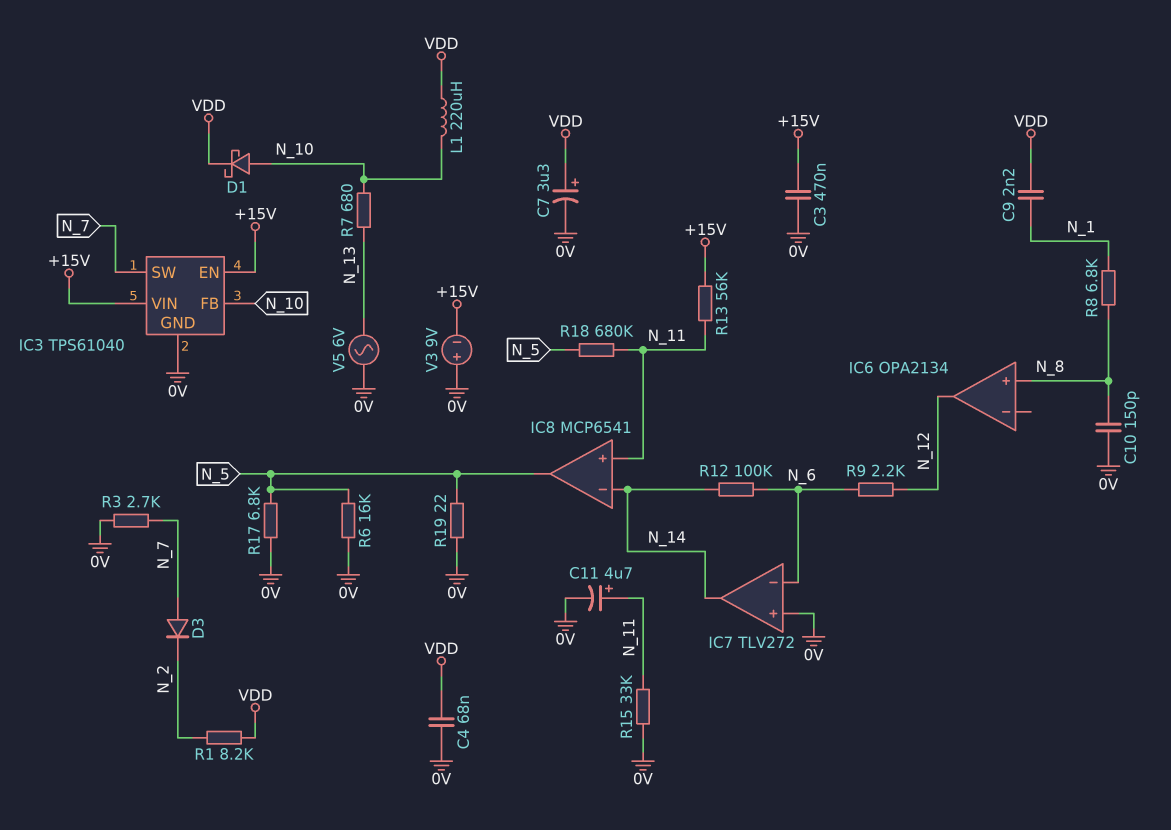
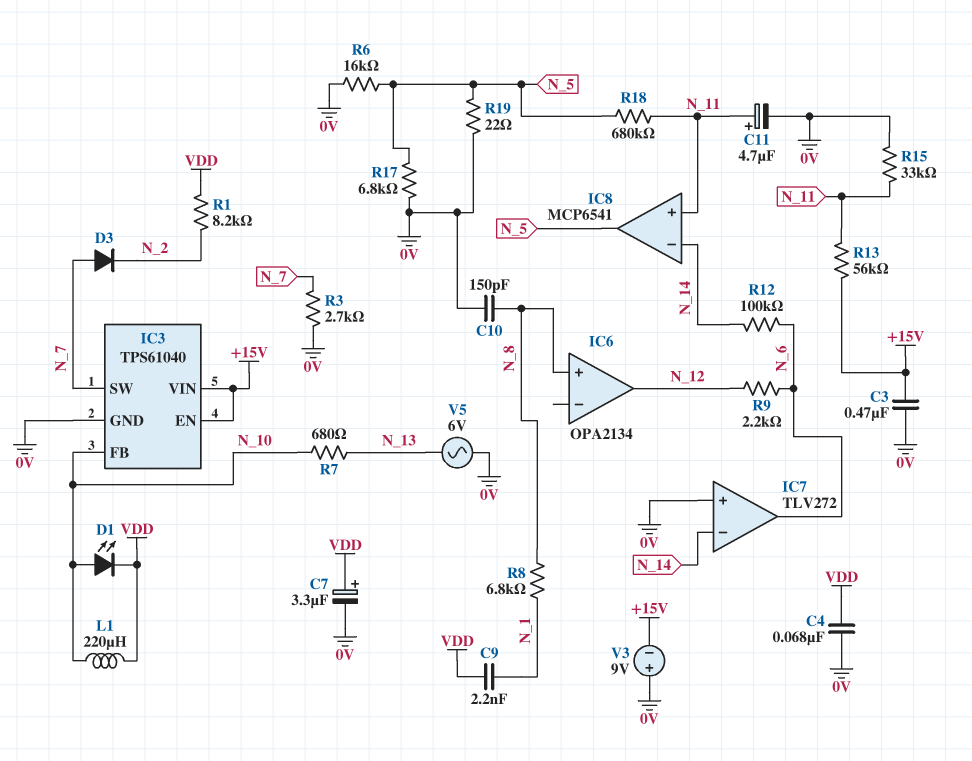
D1: schottky (A N_10, K VDD) -> LED (A N_10, K VDD)
IC7 pin in-: N_6 -> N_14
IC7 pin out: N_14 -> N_6

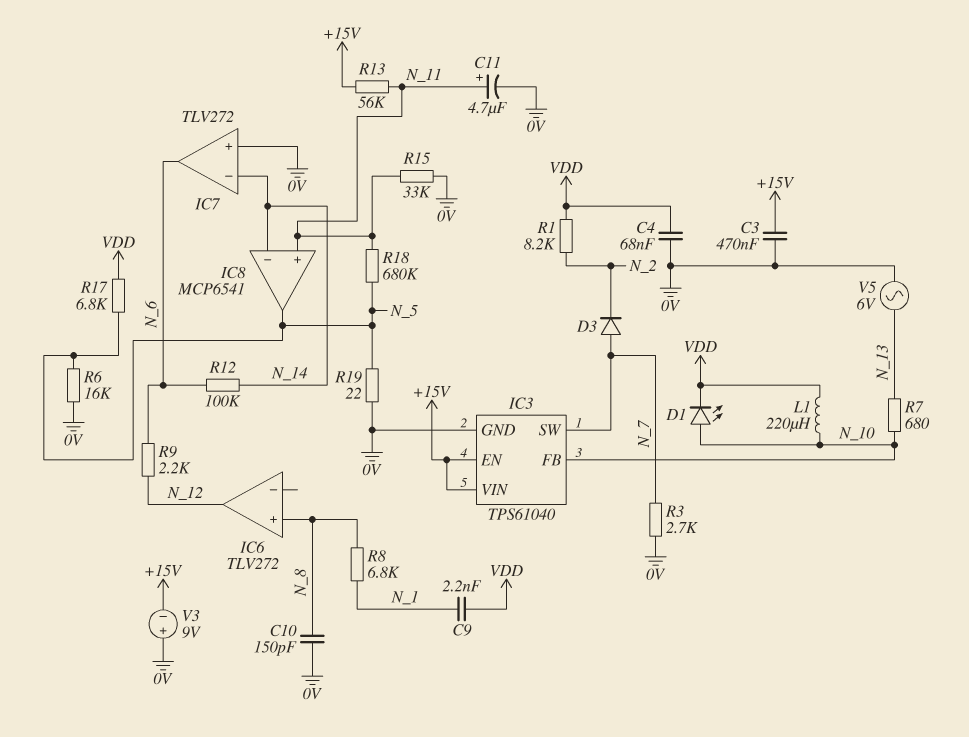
C7: 3.3uF (plus VDD, minus 0V) -> none
IC6: OPA2134 -> TLV272
R17: 6.8k (0V, N_5) -> 6.8k (N_5, VDD)

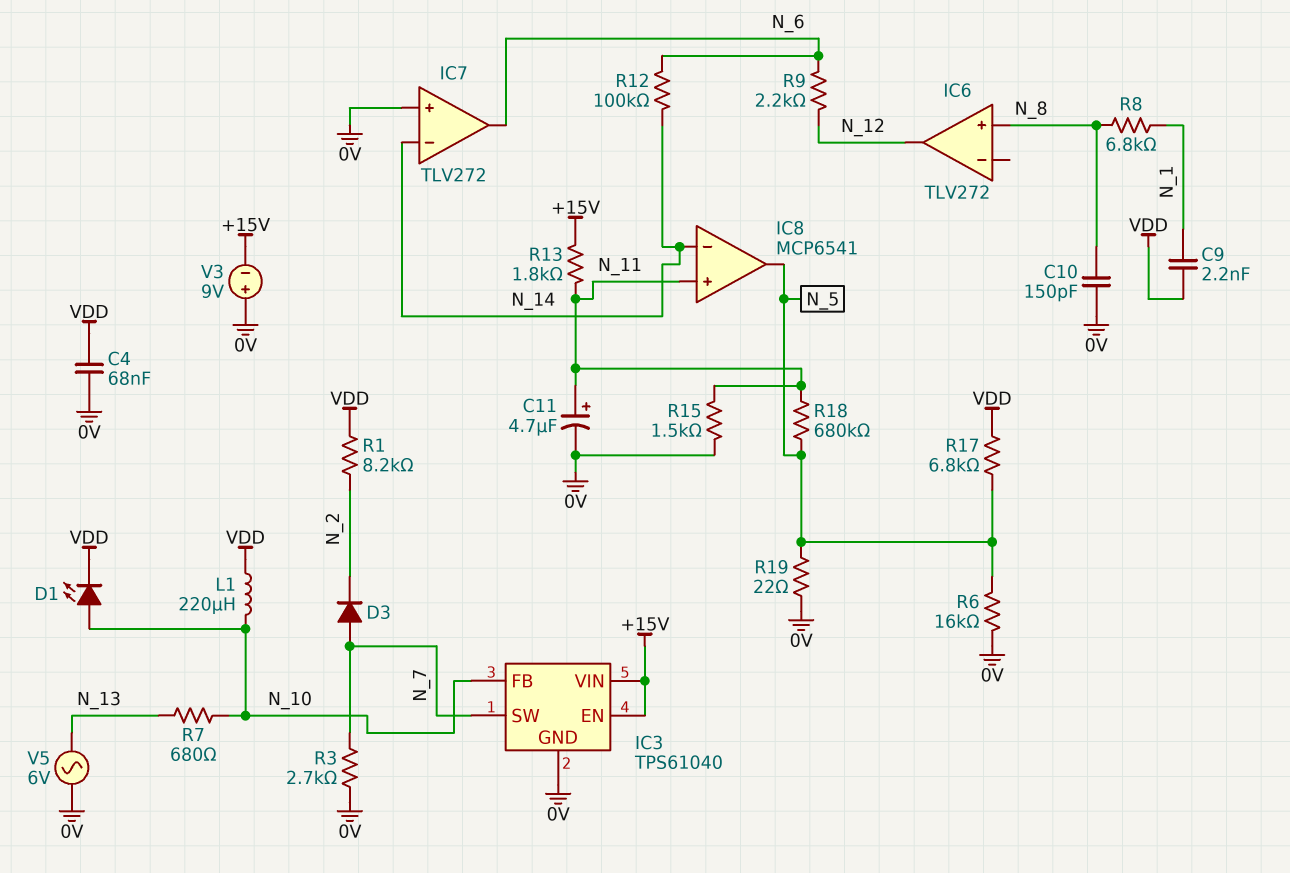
C3: 470nF (+15V, 0V) -> none
R13: 56k (+15V, N_11) -> 1.8k (+15V, N_11)
R15: 33k (0V, N_11) -> 1.5k (0V, N_11)

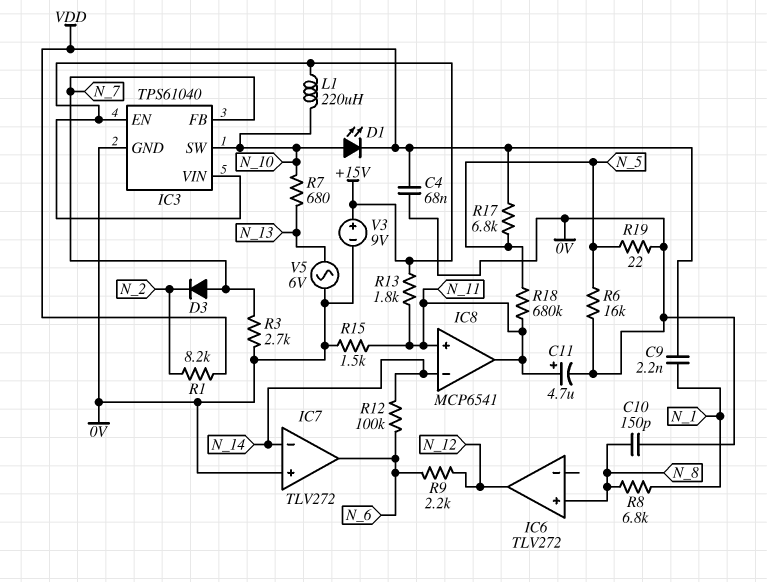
IC3 pin FB: N_10 -> N_7
IC3 pin SW: N_7 -> N_10
IC8 pin out: N_5 -> N_11
L1: 220uH (N_10, VDD) -> 220uH (+15V, N_10)
V3: 9V (plus 0V, minus +15V) -> 9V (plus +15V, minus 0V)

